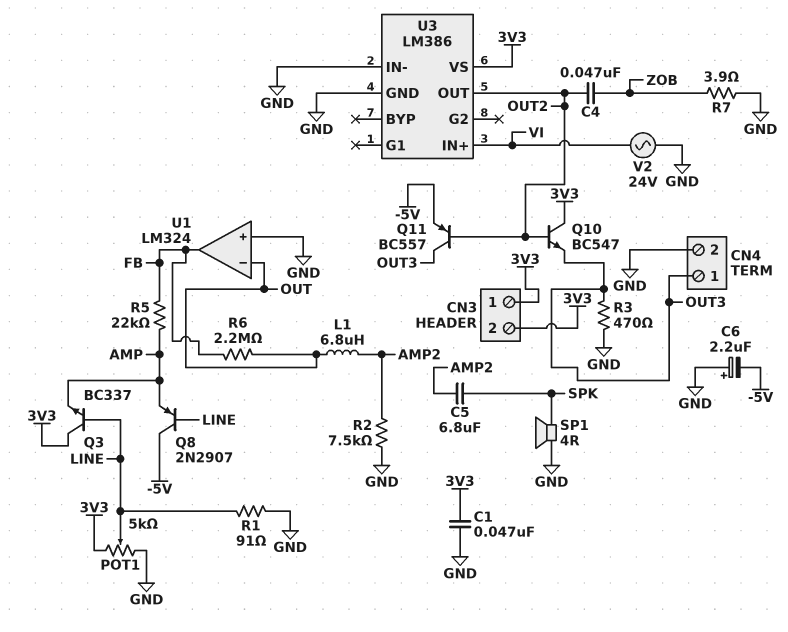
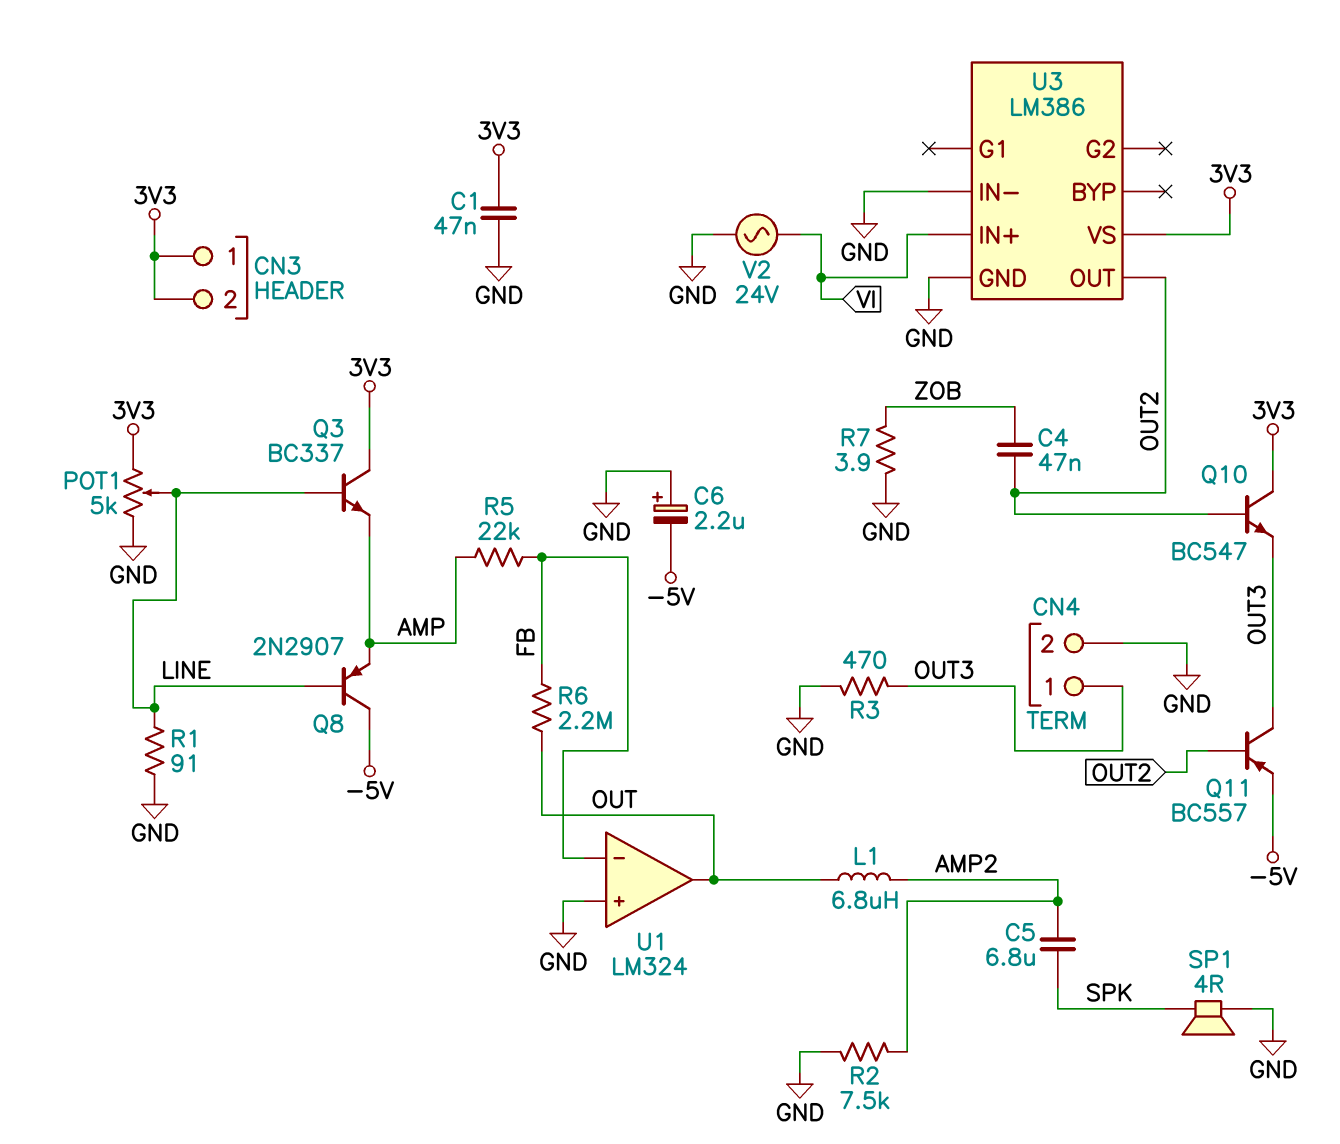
U1 pin in-: OUT -> FB
U1 pin out: FB -> OUT

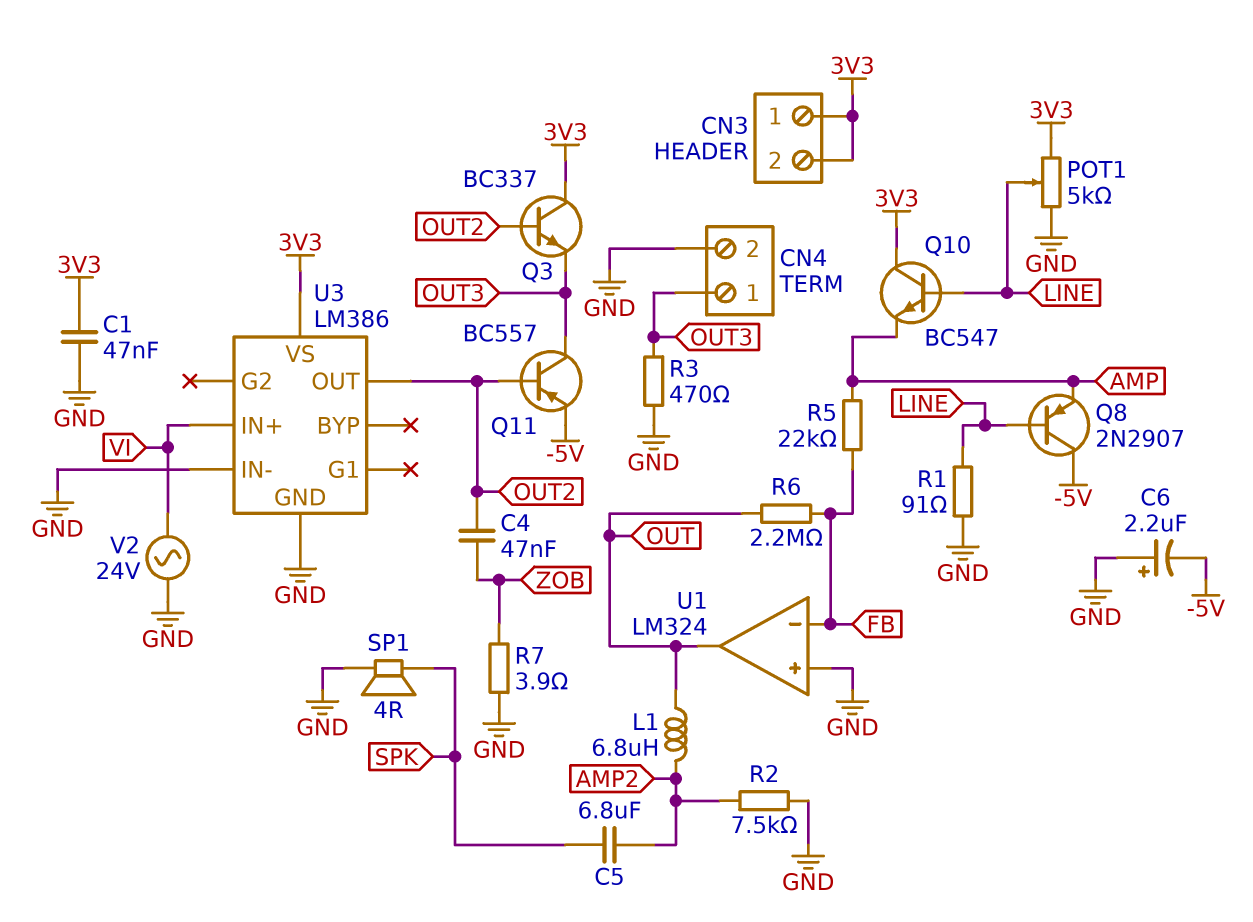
Q3: NPN BC337 (B LINE, C 3V3, E AMP) -> NPN BC337 (B OUT2, C 3V3, E OUT3)
Q10: NPN BC547 (B OUT2, C 3V3, E OUT3) -> NPN BC547 (B LINE, C 3V3, E AMP)

